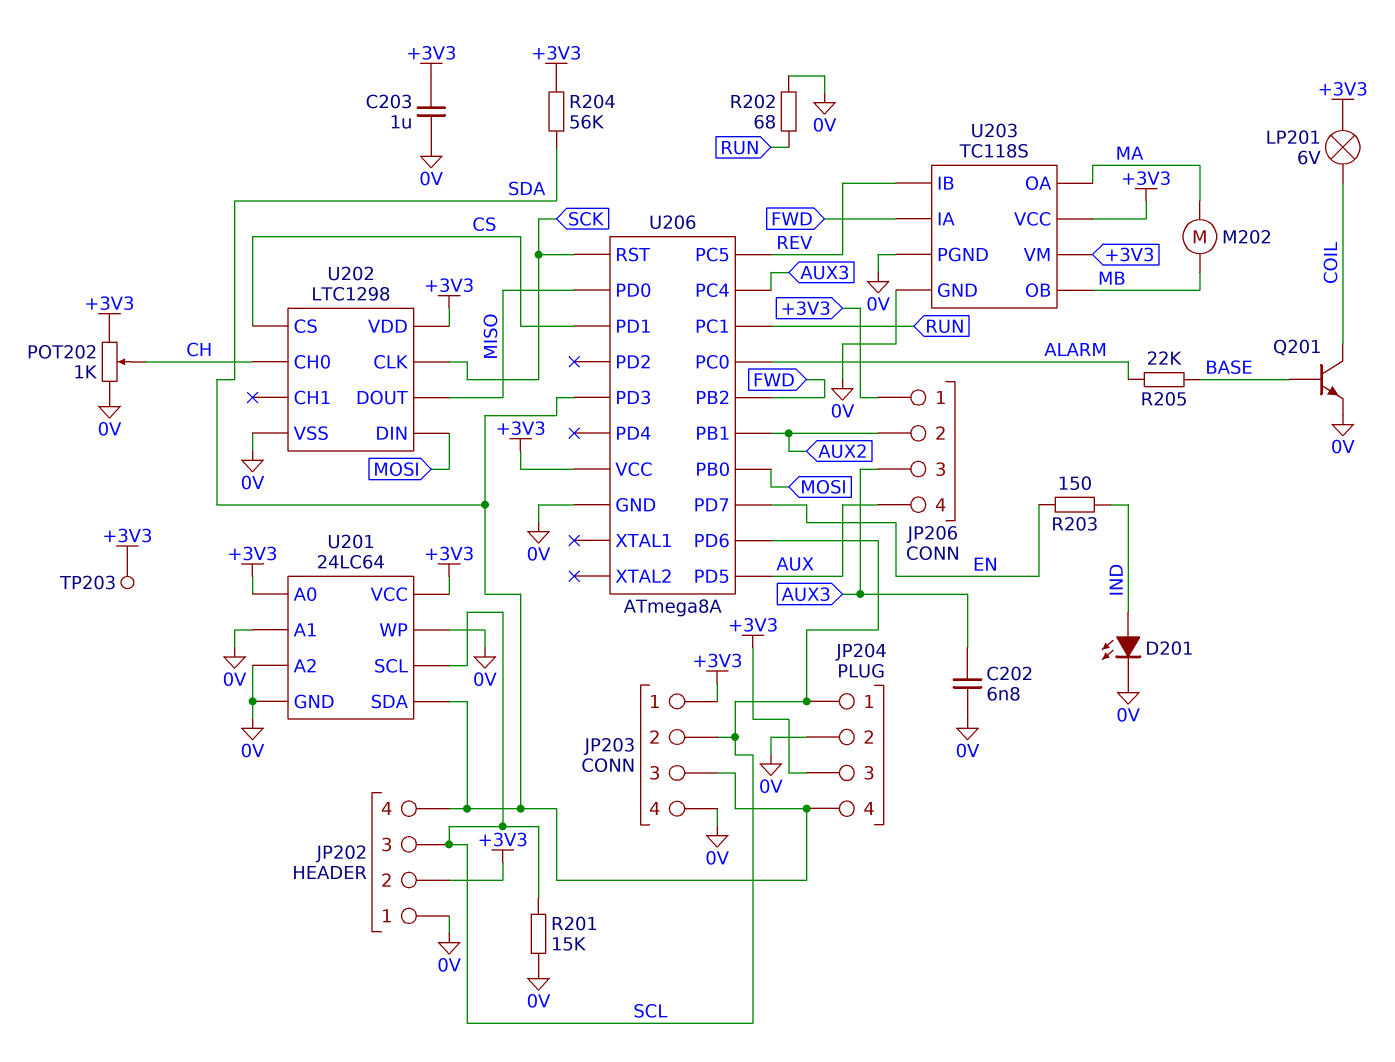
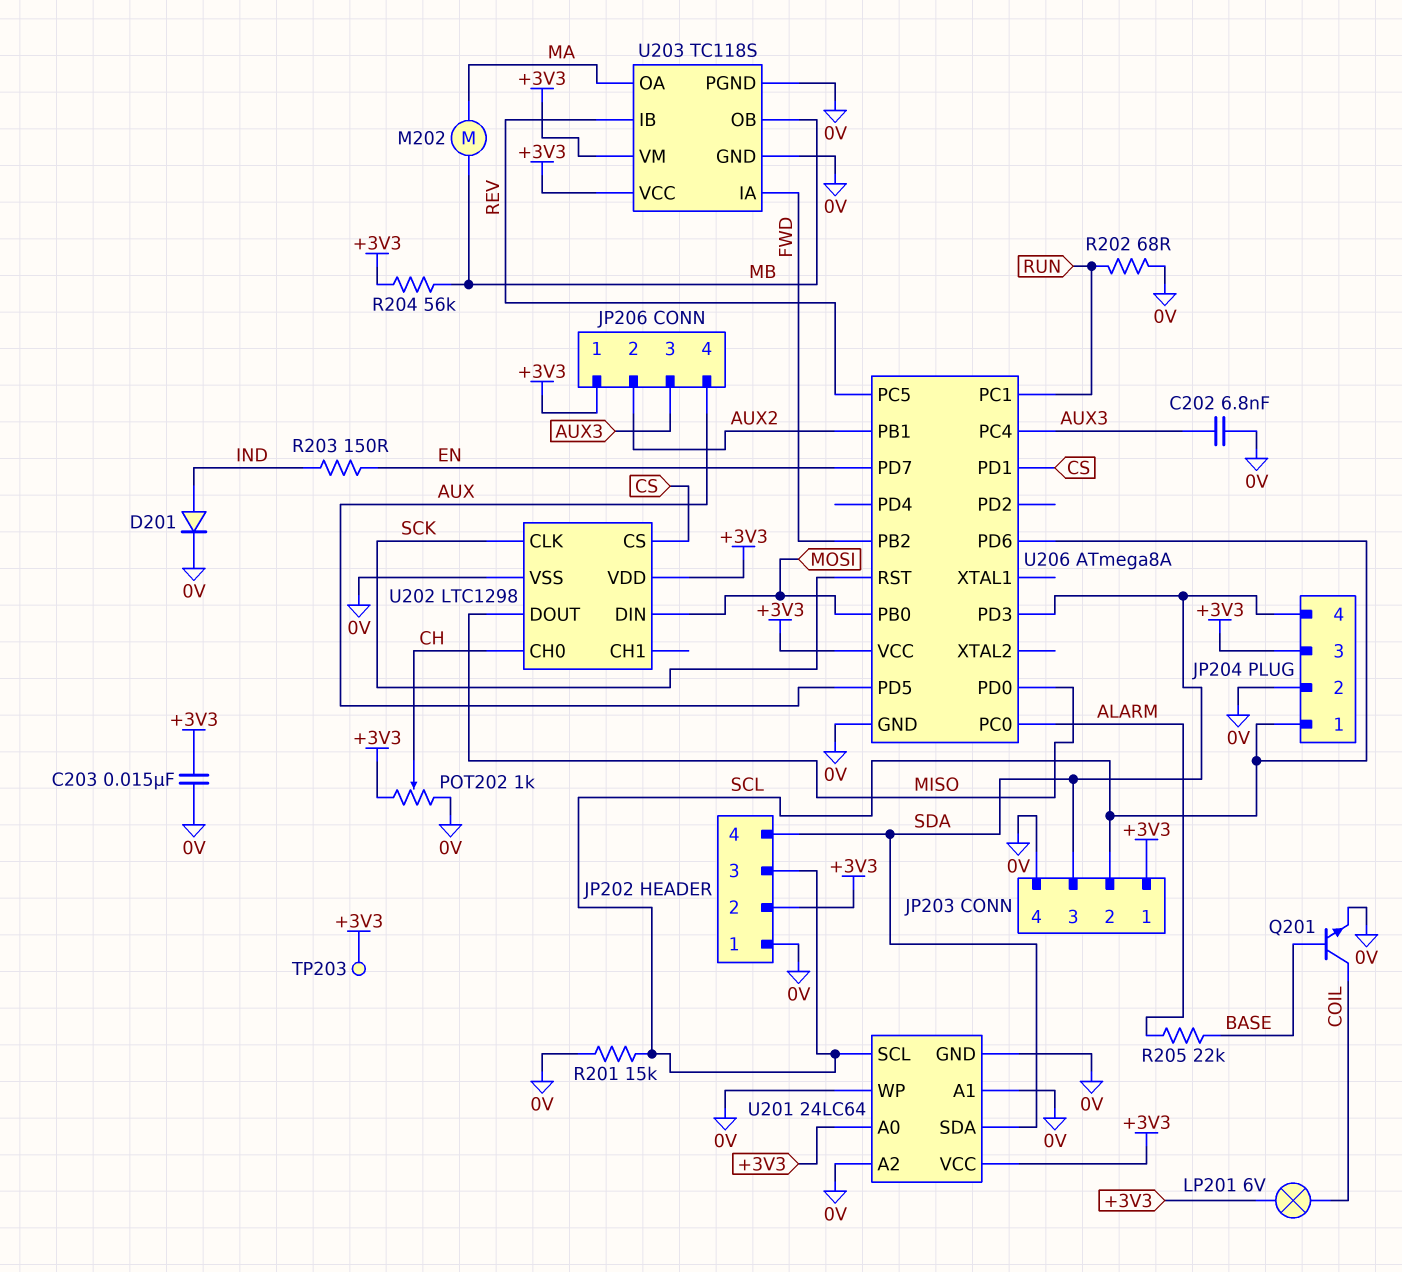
C203: 1uF (+3V3, 0V) -> 15nF (+3V3, 0V)
D201: LED (A IND, K 0V) -> diode (A IND, K 0V)
R204: 56k (+3V3, SDA) -> 56k (+3V3, MB)

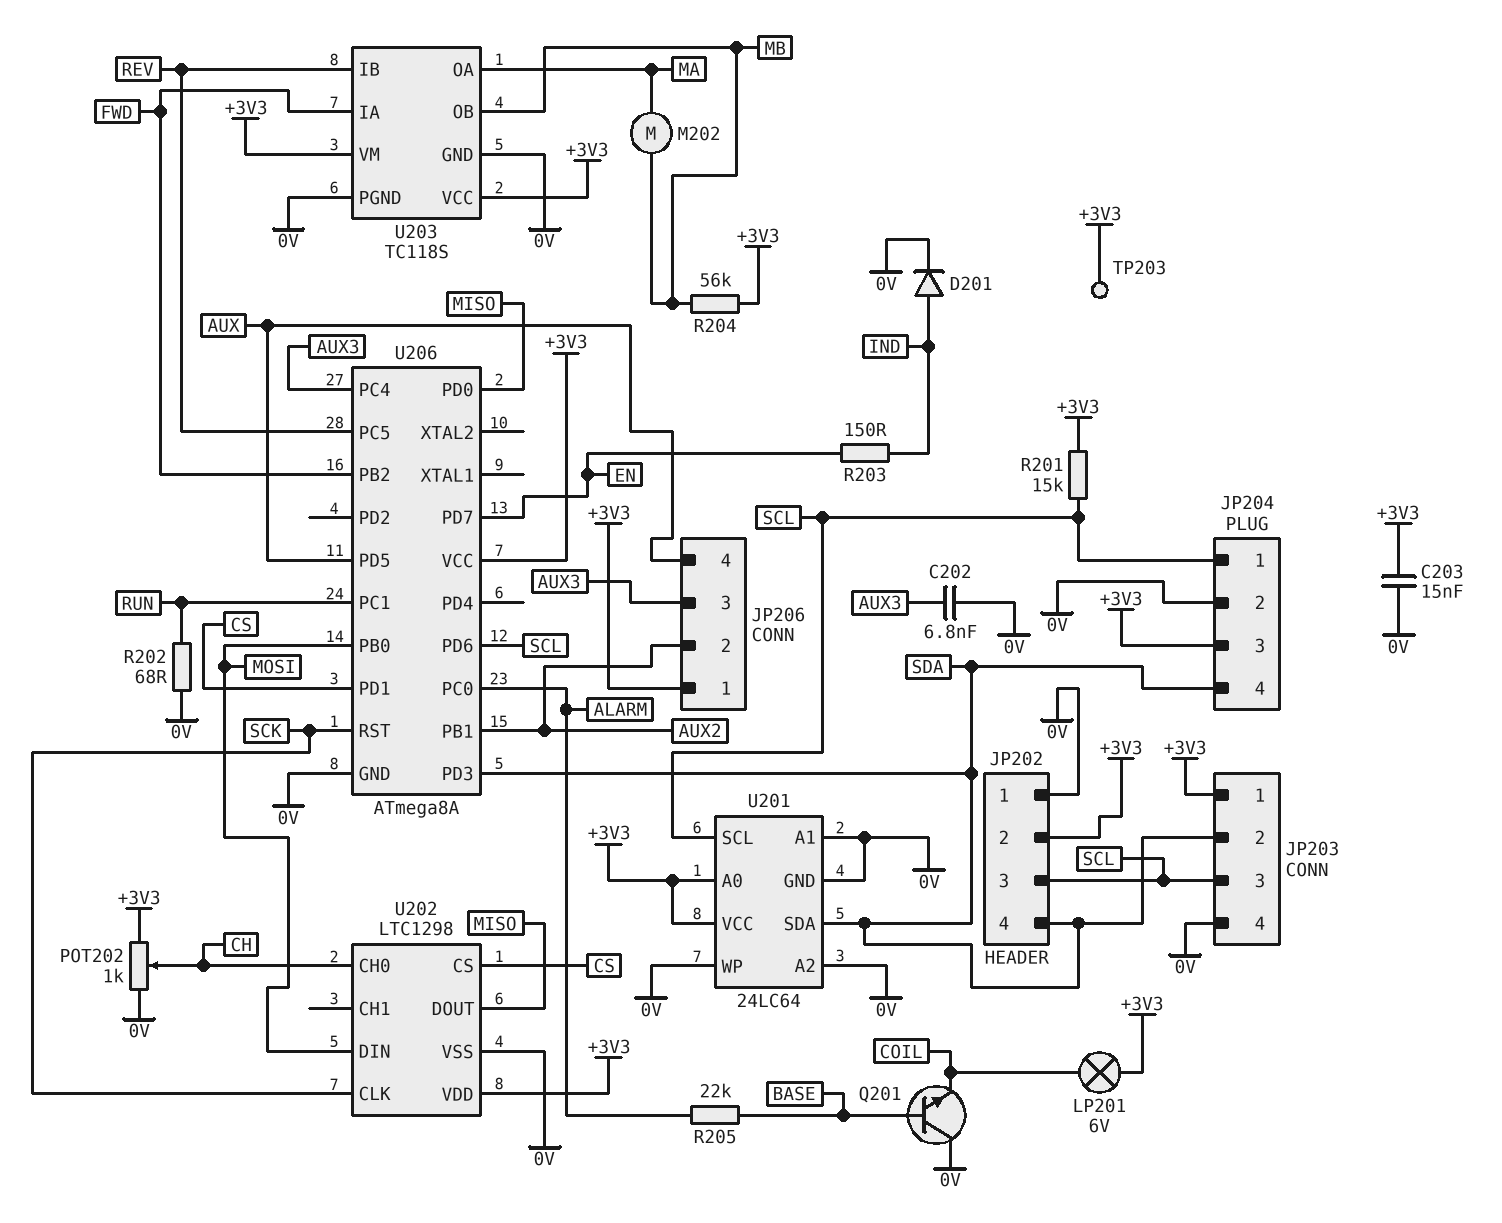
JP203 pin 2: SCL -> SDA
JP203 pin 3: SDA -> SCL
Q201: NPN (B BASE, C COIL, E 0V) -> NPN (B BASE, C 0V, E COIL)
R201: 15k (0V, SCL) -> 15k (+3V3, SCL)

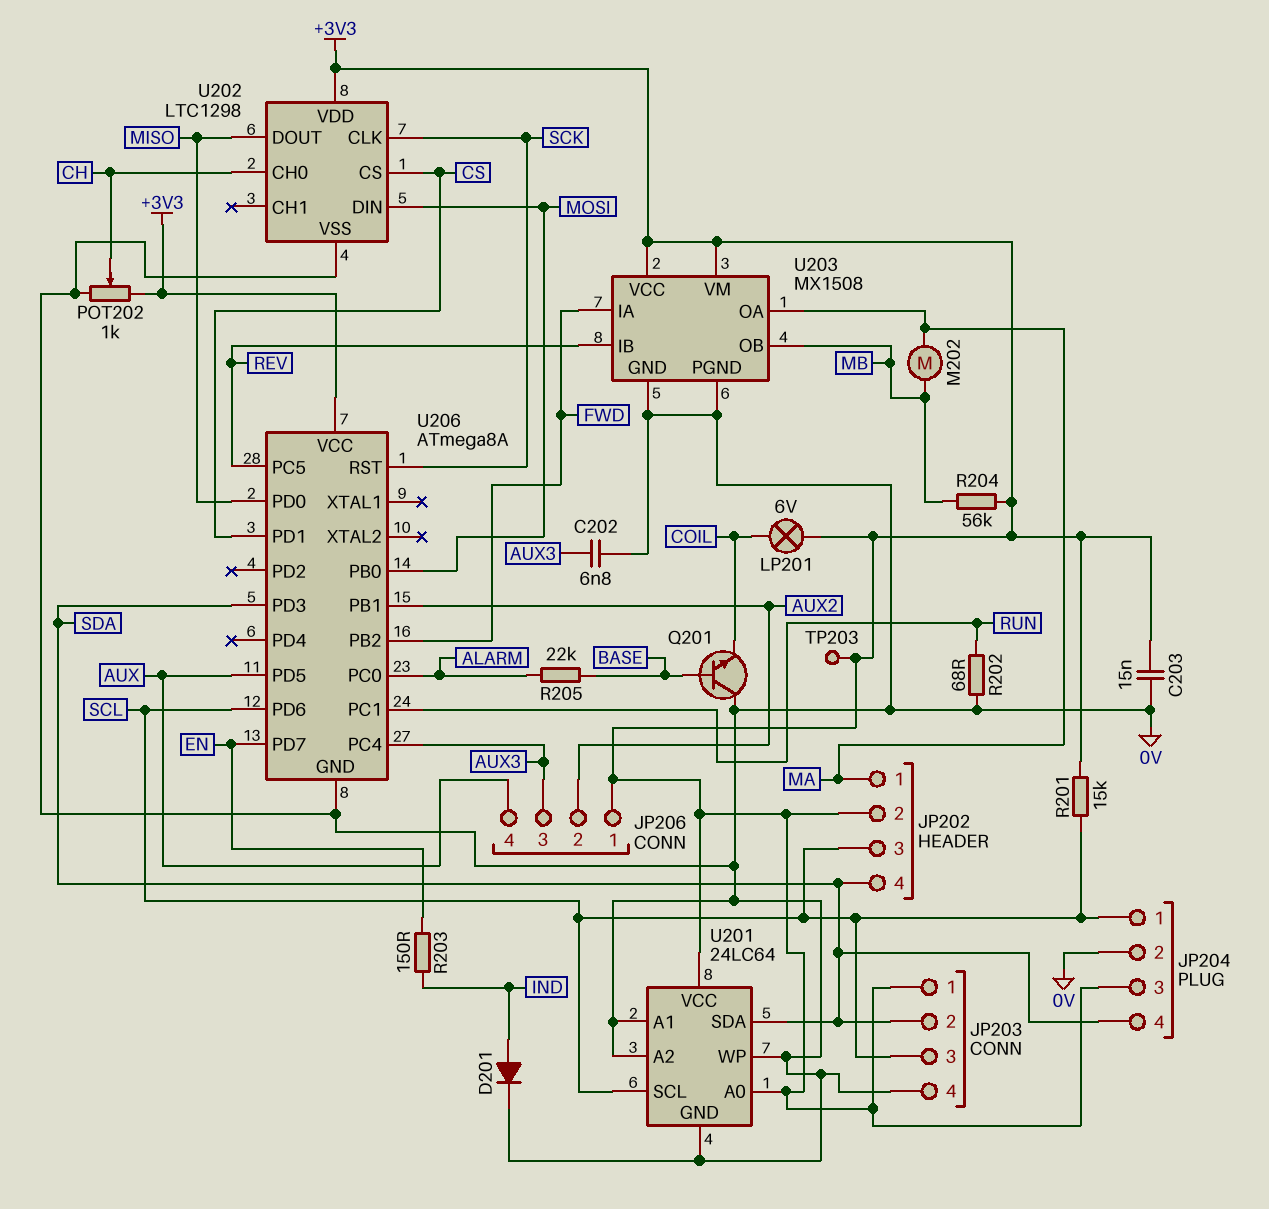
JP202 pin 1: 0V -> MA
U203: TC118S -> MX1508

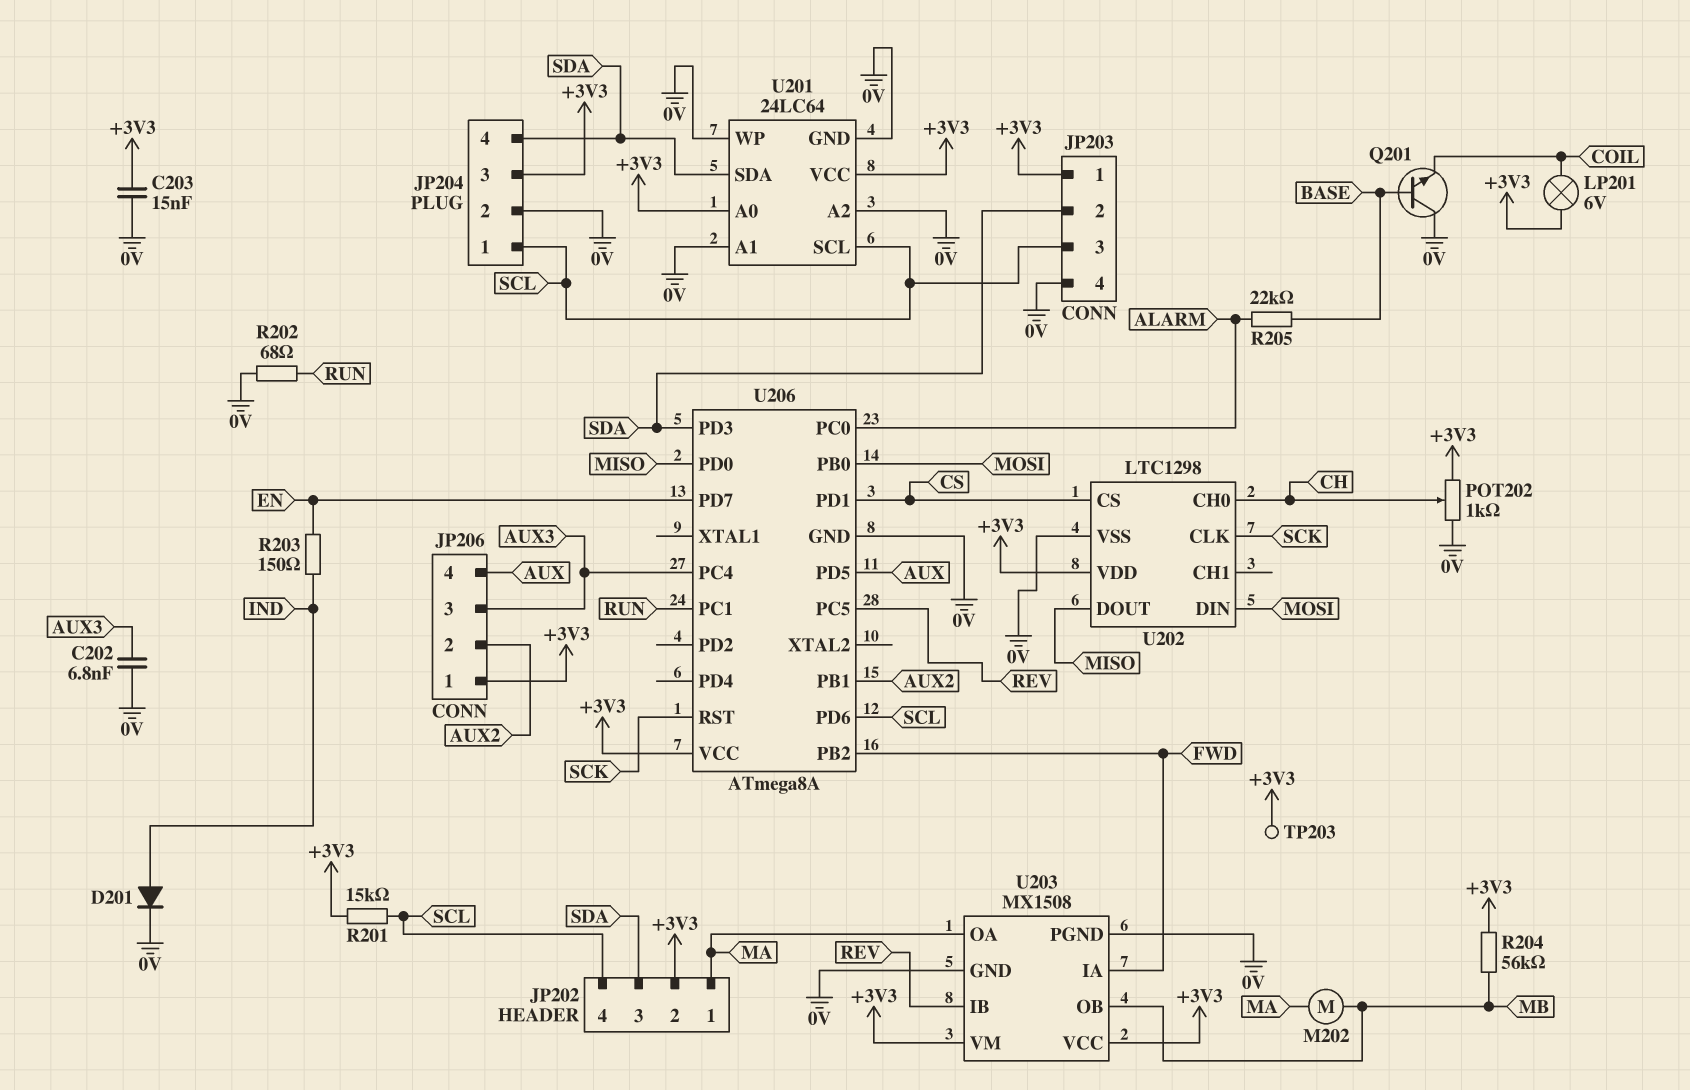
JP202 pin 3: SCL -> SDA
JP202 pin 4: SDA -> SCL

